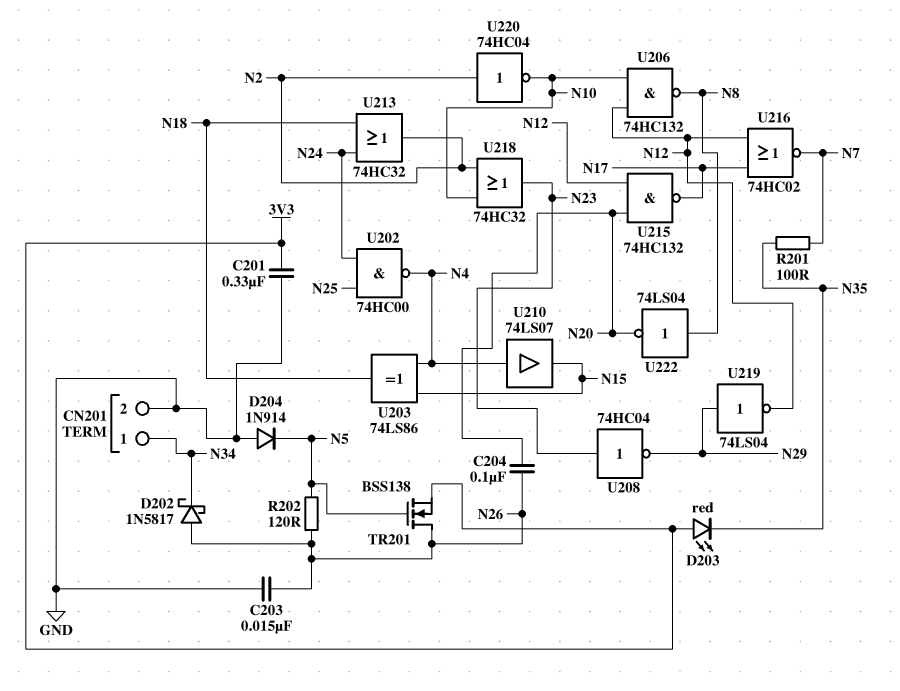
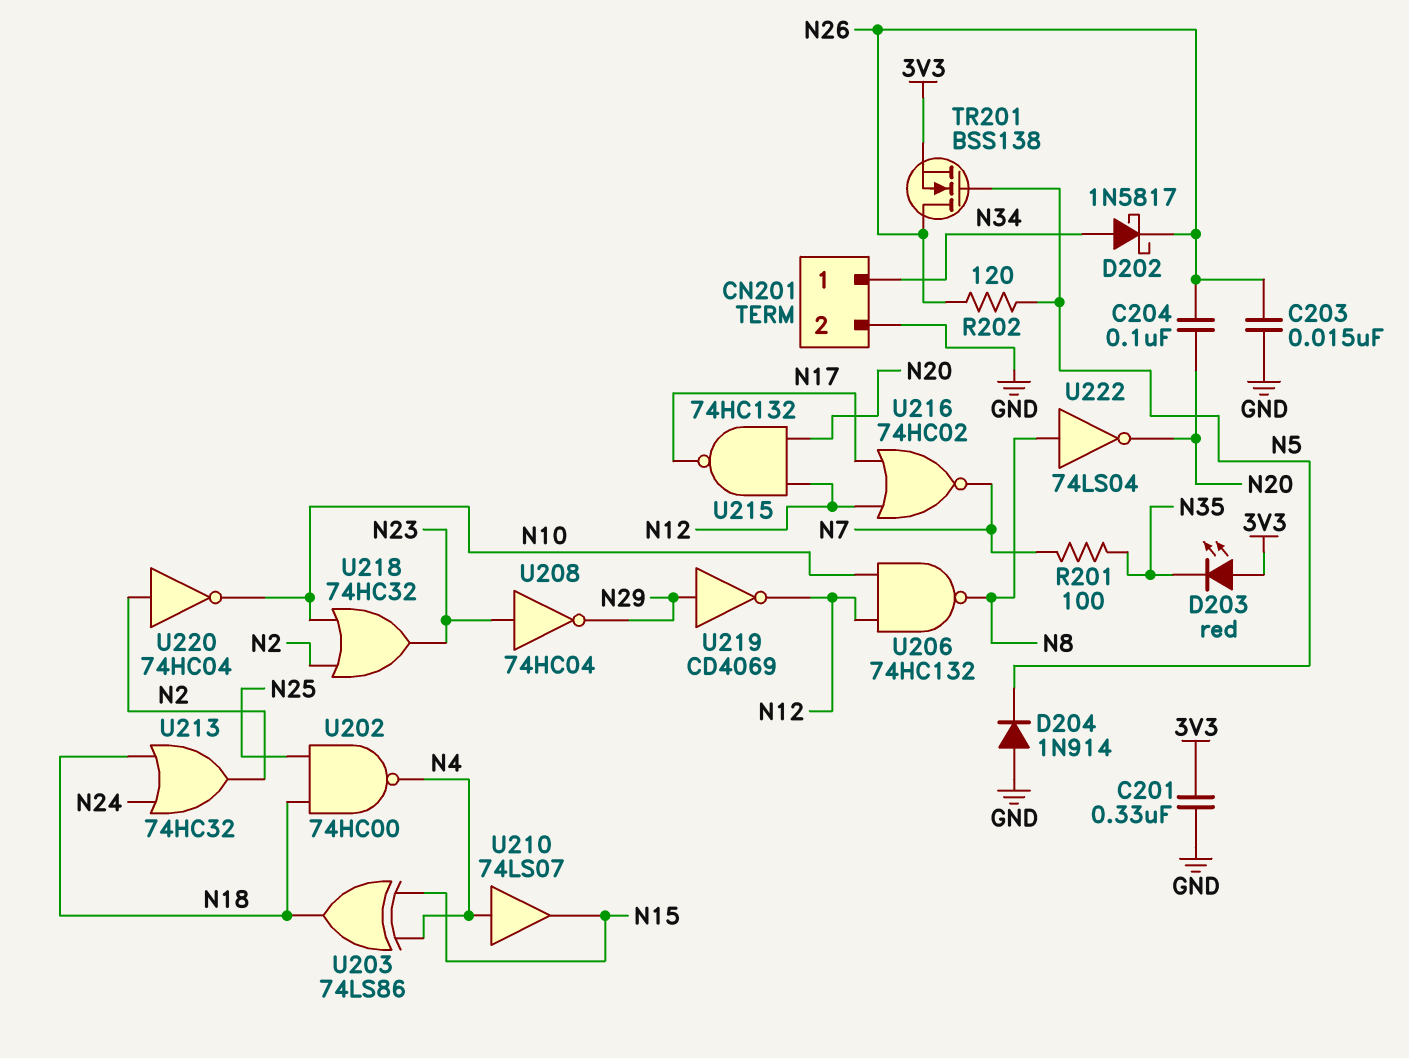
D202: schottky 1N5817 (A N26, K N34) -> schottky 1N5817 (A N34, K N26)
U202: NAND 74HC00 (in N24, in N25, out N4) -> NAND 74HC00 (in N18, in N25, out N4)
U219: NOT 74LS04 (in N29, out N12) -> NOT CD4069 (in N29, out N12)

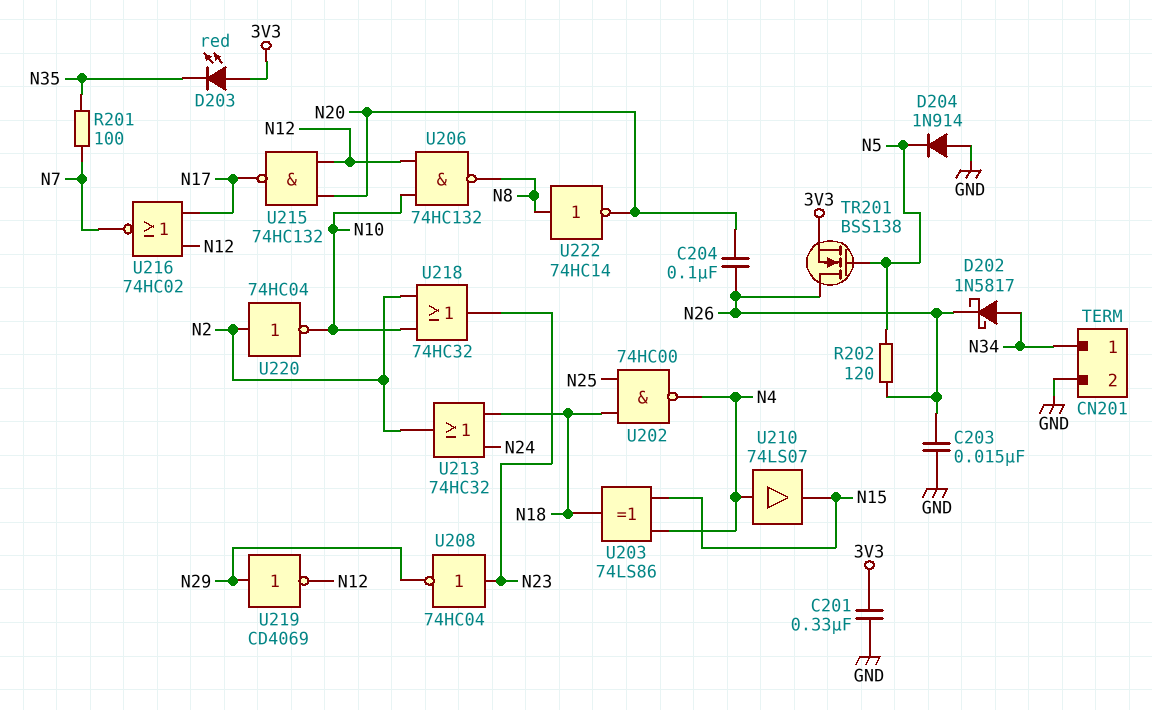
U222: NOT 74LS04 (in N8, out N20) -> NOT 74HC14 (in N8, out N20)

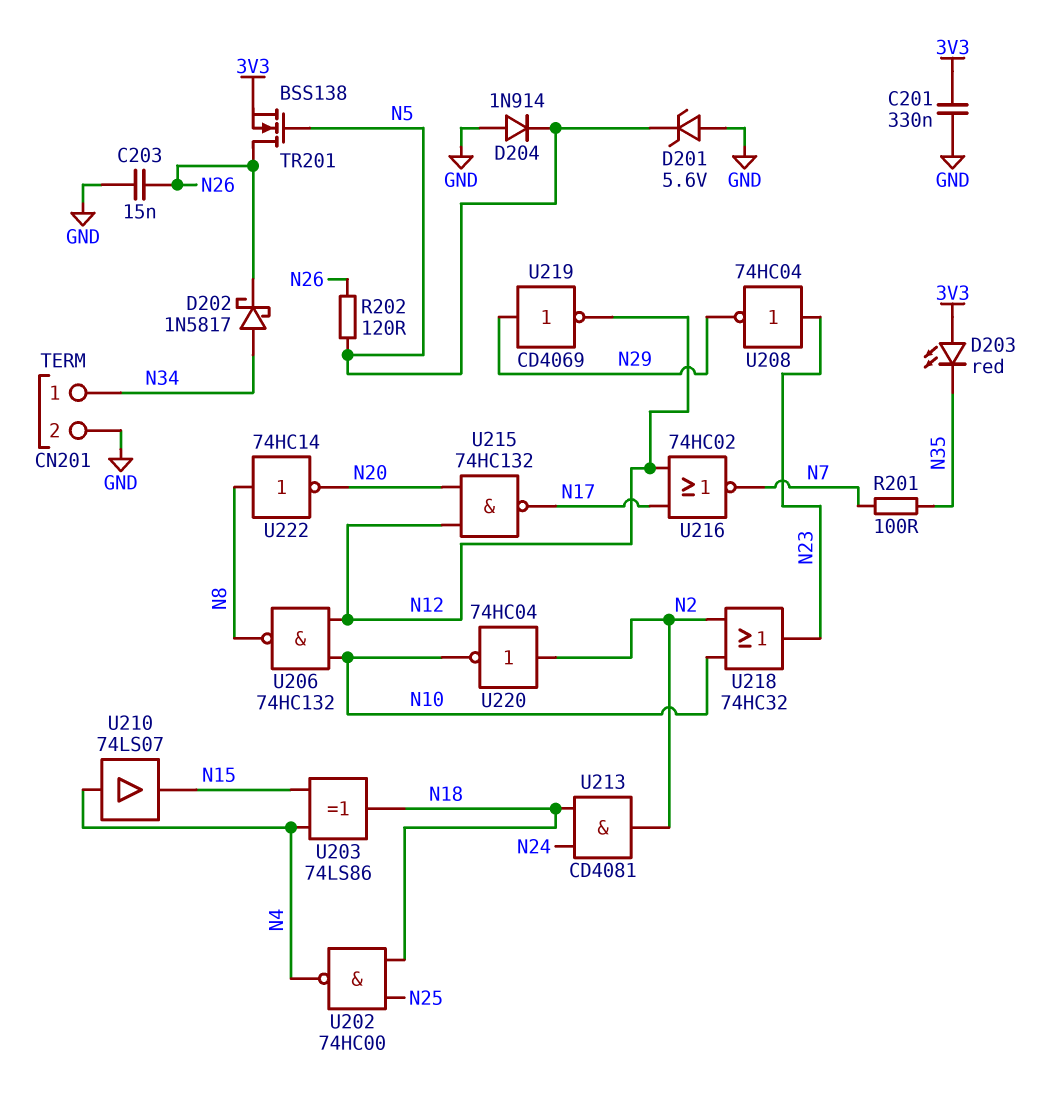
C204: 100nF (N20, N26) -> none
D201: none -> zener 5.6V (A GND, K N5)
U213: OR 74HC32 (in N18, in N24, out N2) -> AND CD4081 (in N18, in N24, out N2)

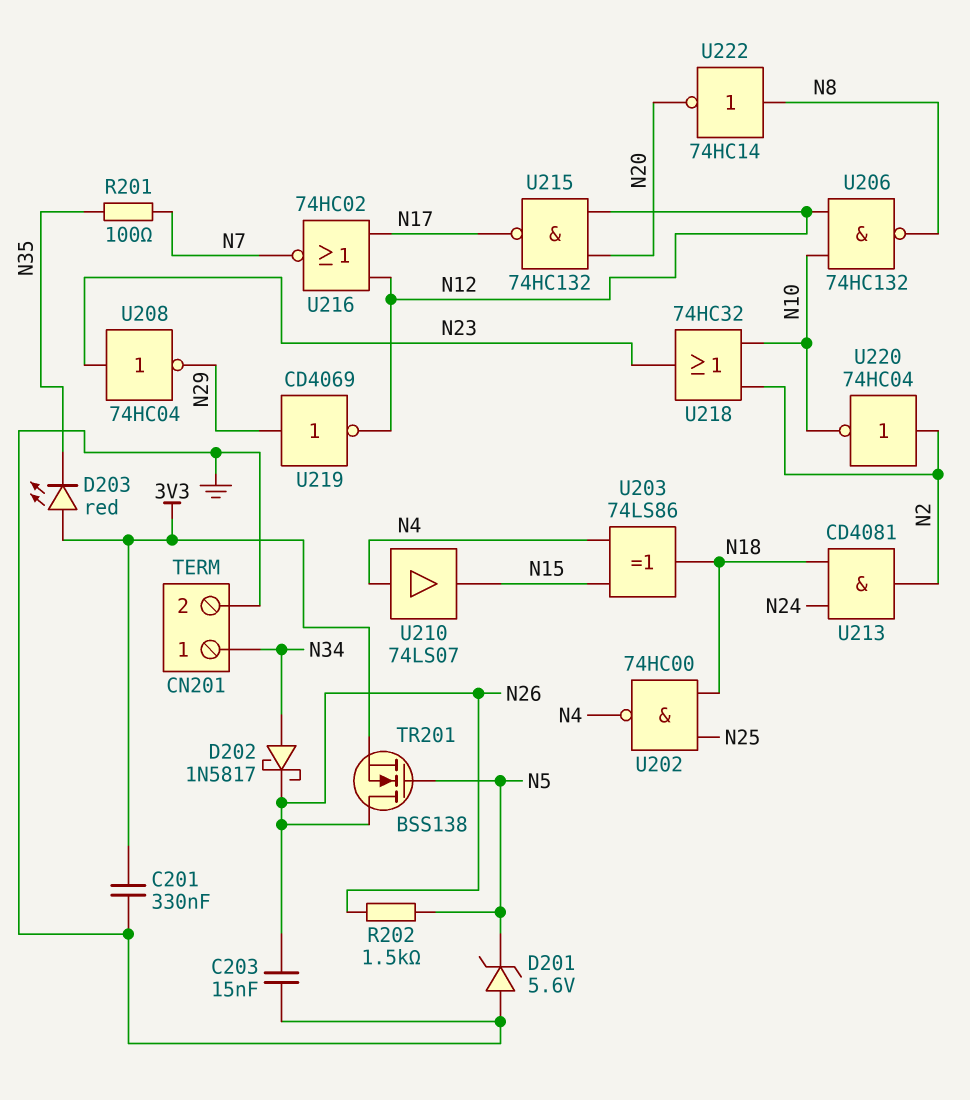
D204: diode 1N914 (A GND, K N5) -> none
R202: 120 (N5, N26) -> 1.5k (N5, N26)

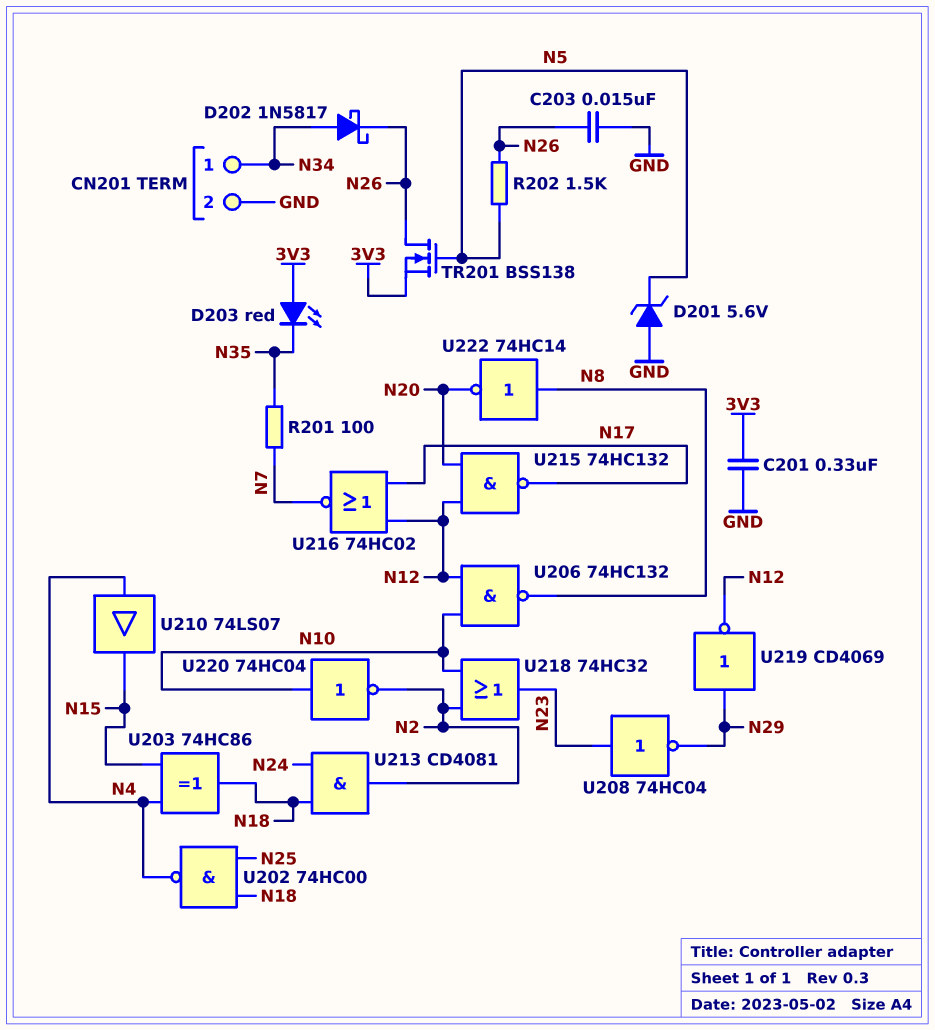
U203: XOR 74LS86 (in N4, in N15, out N18) -> XOR 74HC86 (in N4, in N15, out N18)
U220: NOT 74HC04 (in N2, out N10) -> NOT 74HC04 (in N10, out N2)

